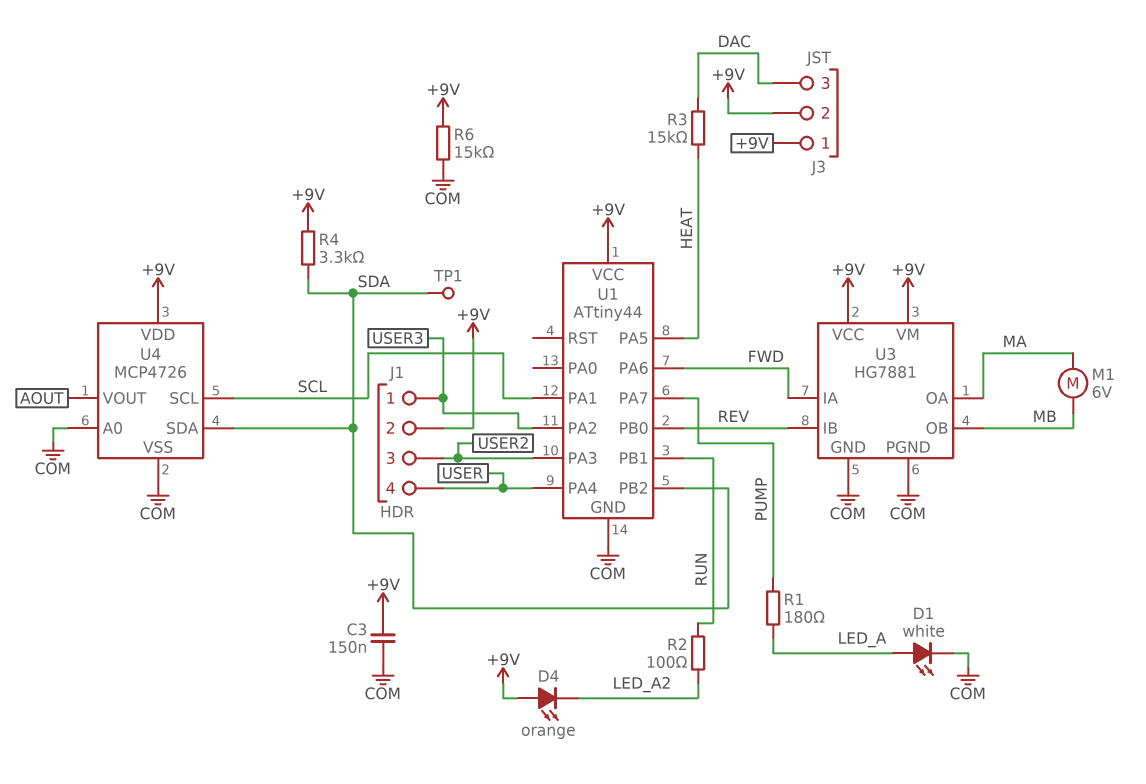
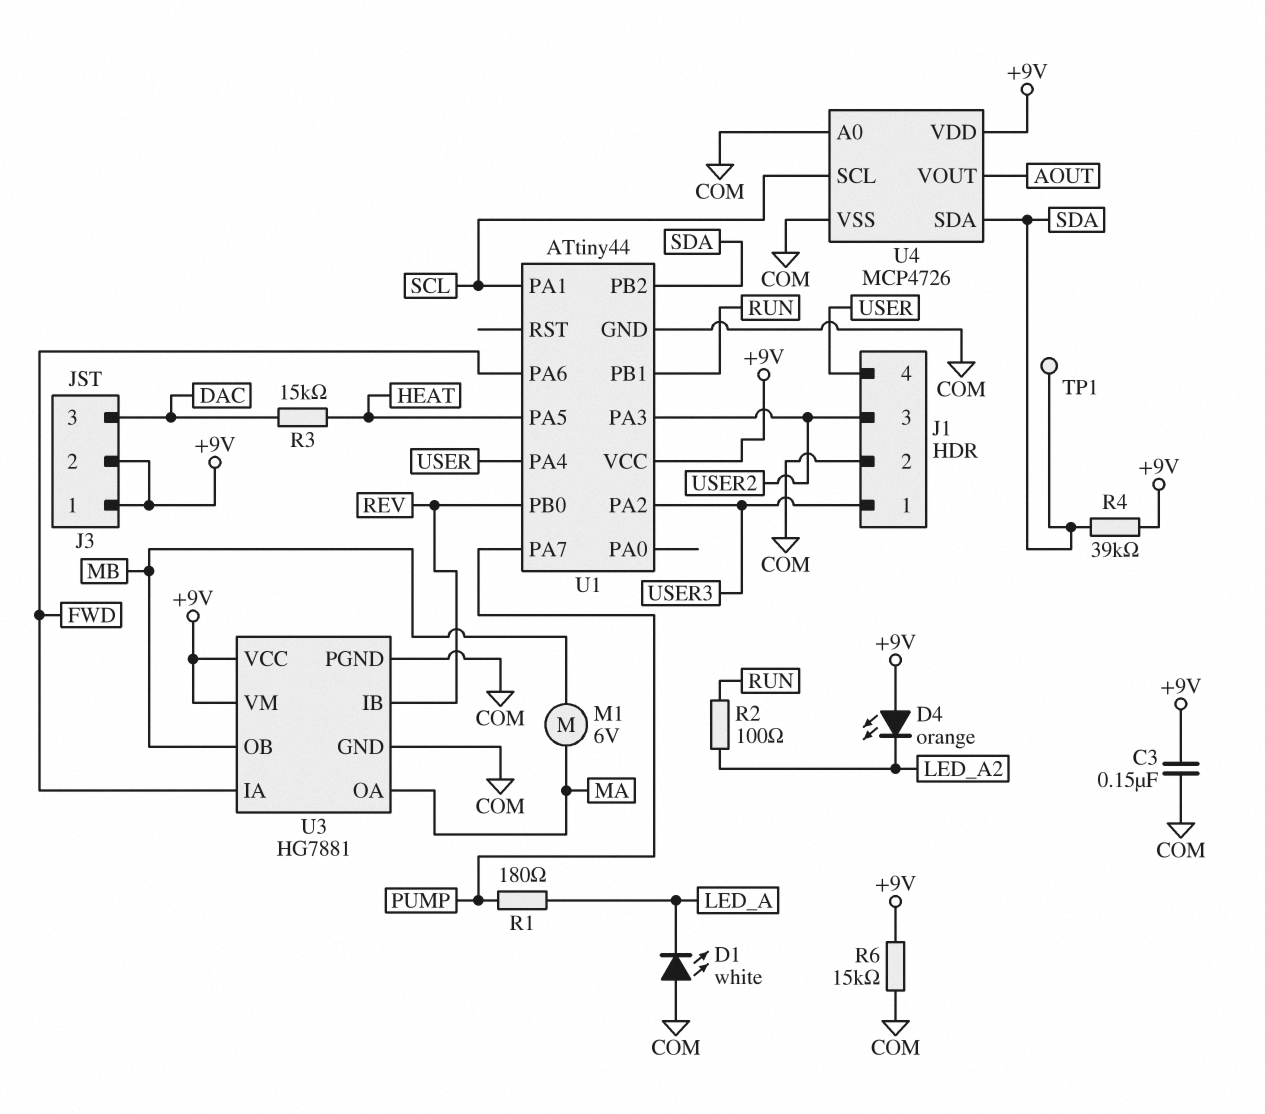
D1: LED white (A LED_A, K COM) -> LED white (A COM, K LED_A)
J1 pin 2: +9V -> COM
R4: 3.3k (+9V, SDA) -> 39k (+9V, SDA)

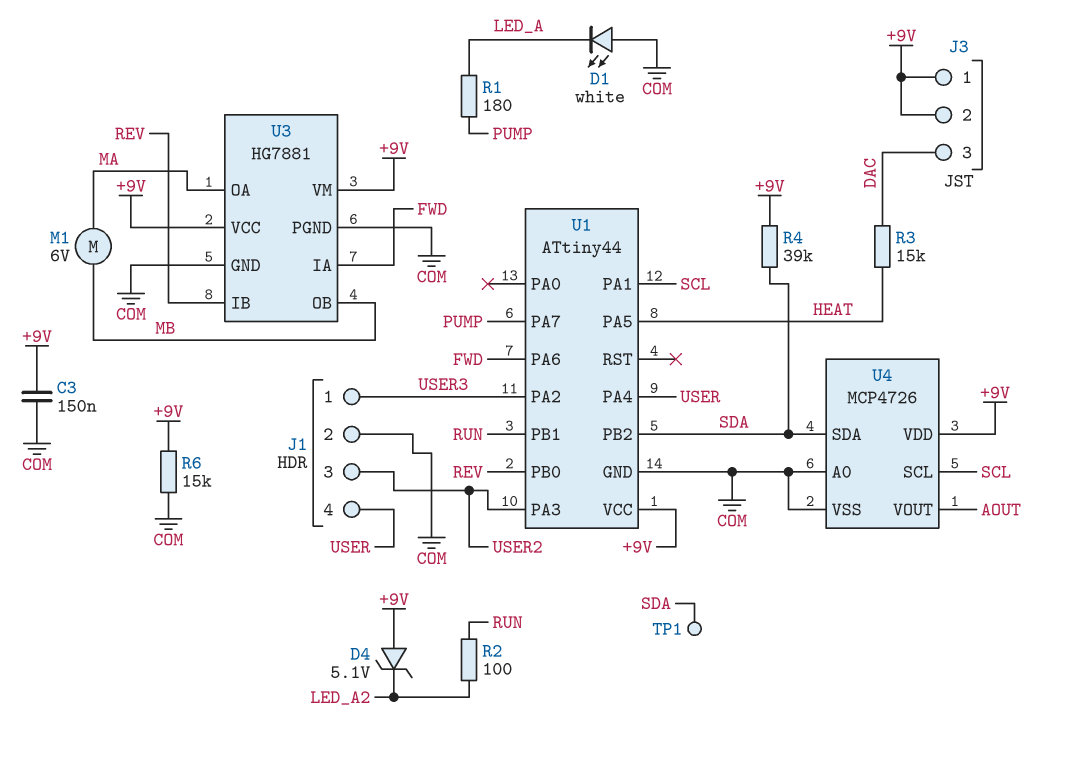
D4: LED orange (A +9V, K LED_A2) -> zener 5.1V (A +9V, K LED_A2)

